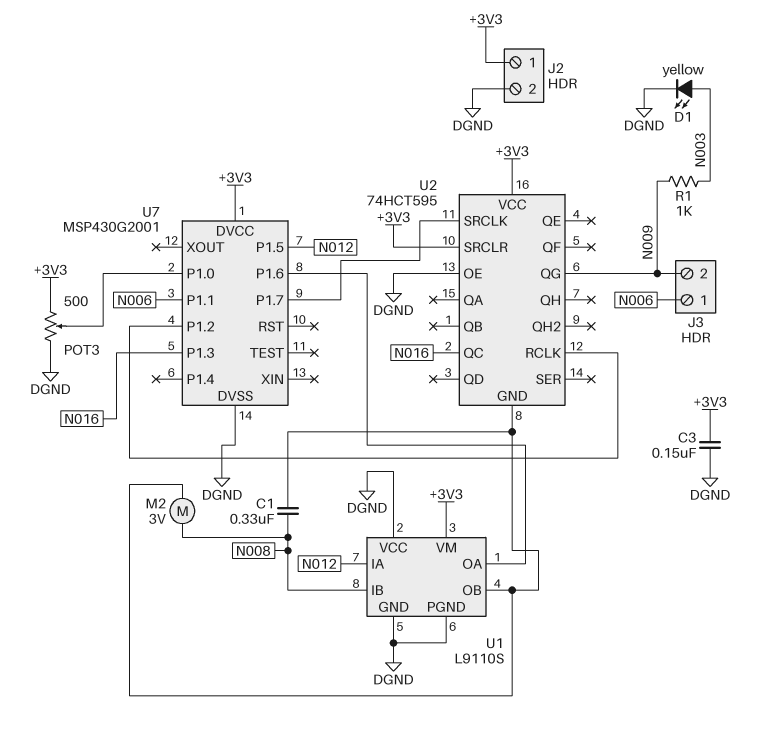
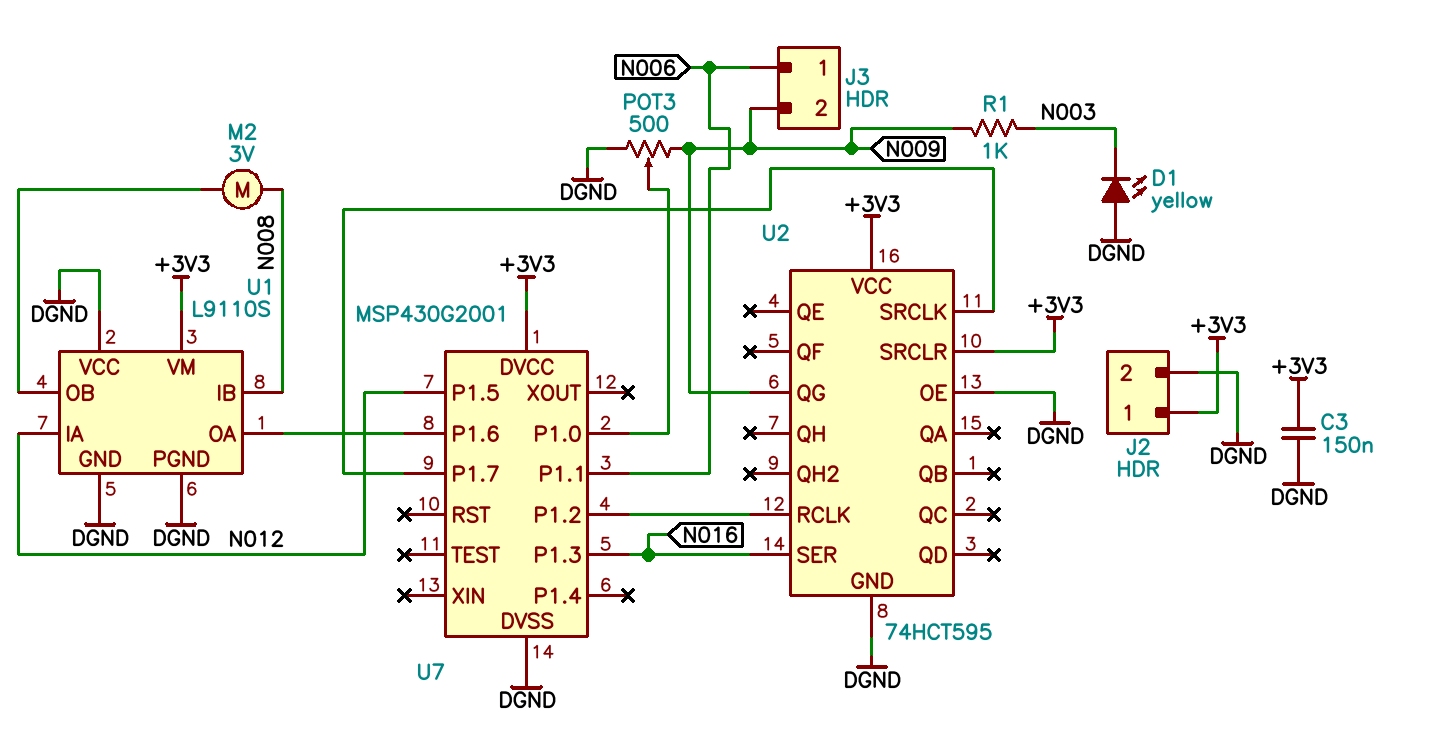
C1: 330nF (N008, U1/OB) -> none
D1: LED yellow (A N003, K DGND) -> LED yellow (A DGND, K N003)
POT3: 500 (+3V3, DGND, wiper U7/P1.0) -> 500 (DGND, N009, wiper U7/P1.0)
U2 pin GND: U1/OB -> DGND
U2 pin QC: N016 -> none
U2 pin SER: none -> N016

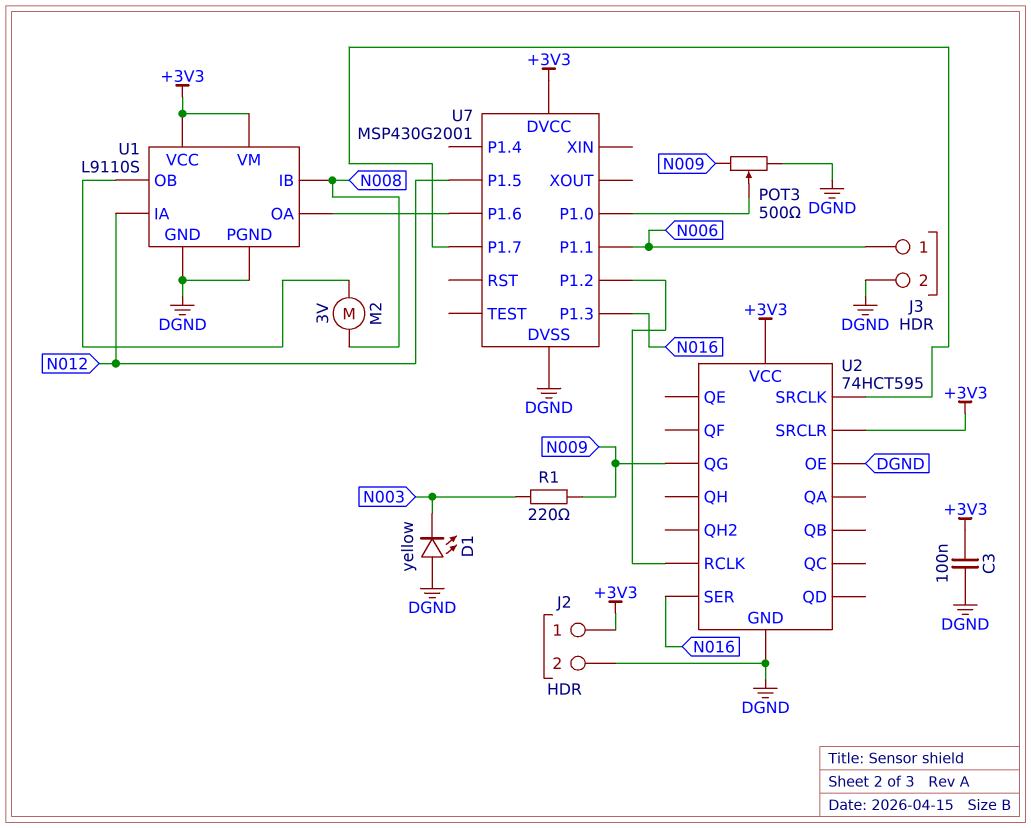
C3: 150nF (+3V3, DGND) -> 100nF (+3V3, DGND)
J3 pin 2: N009 -> DGND
R1: 1k (N003, N009) -> 220 (N003, N009)
U1 pin VCC: DGND -> +3V3

